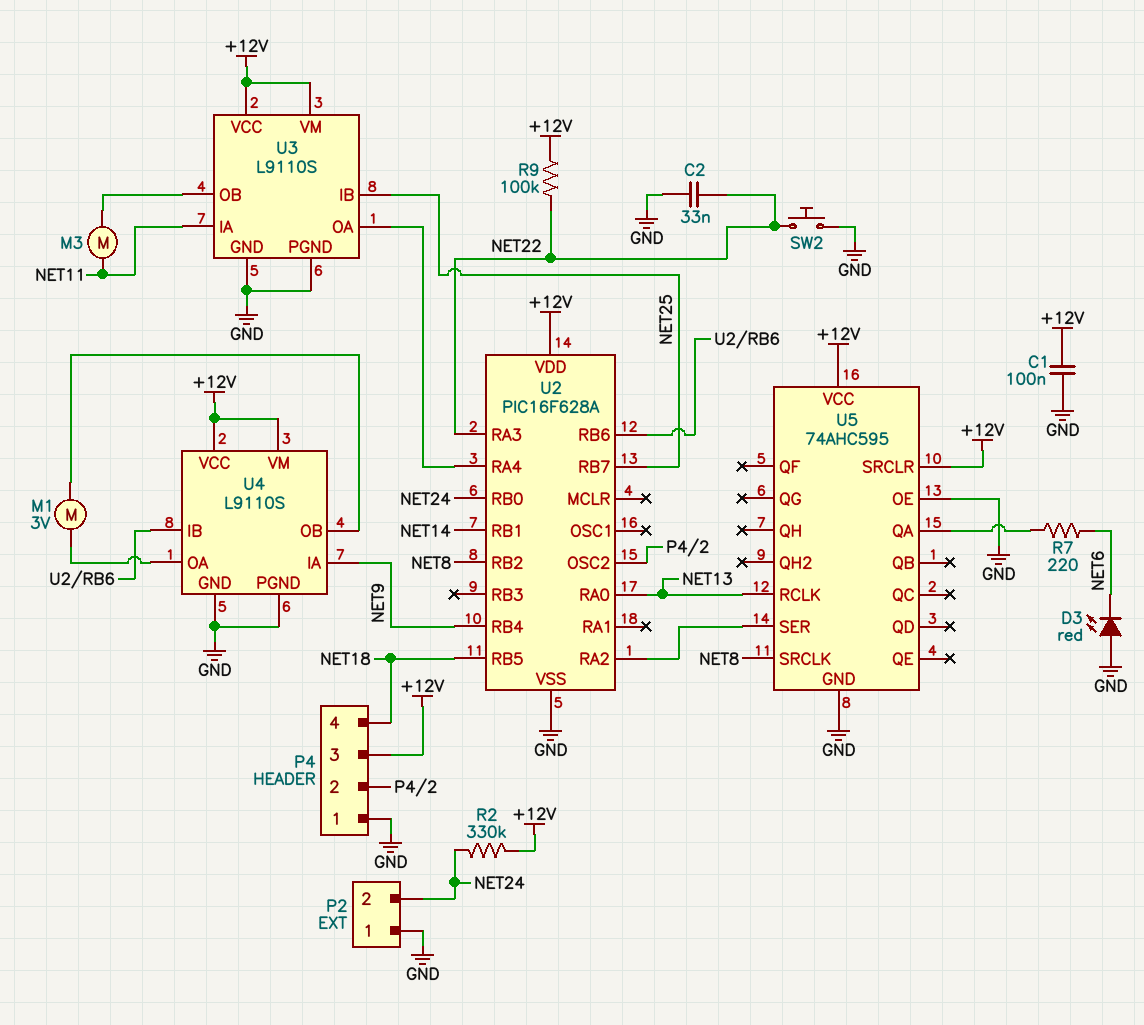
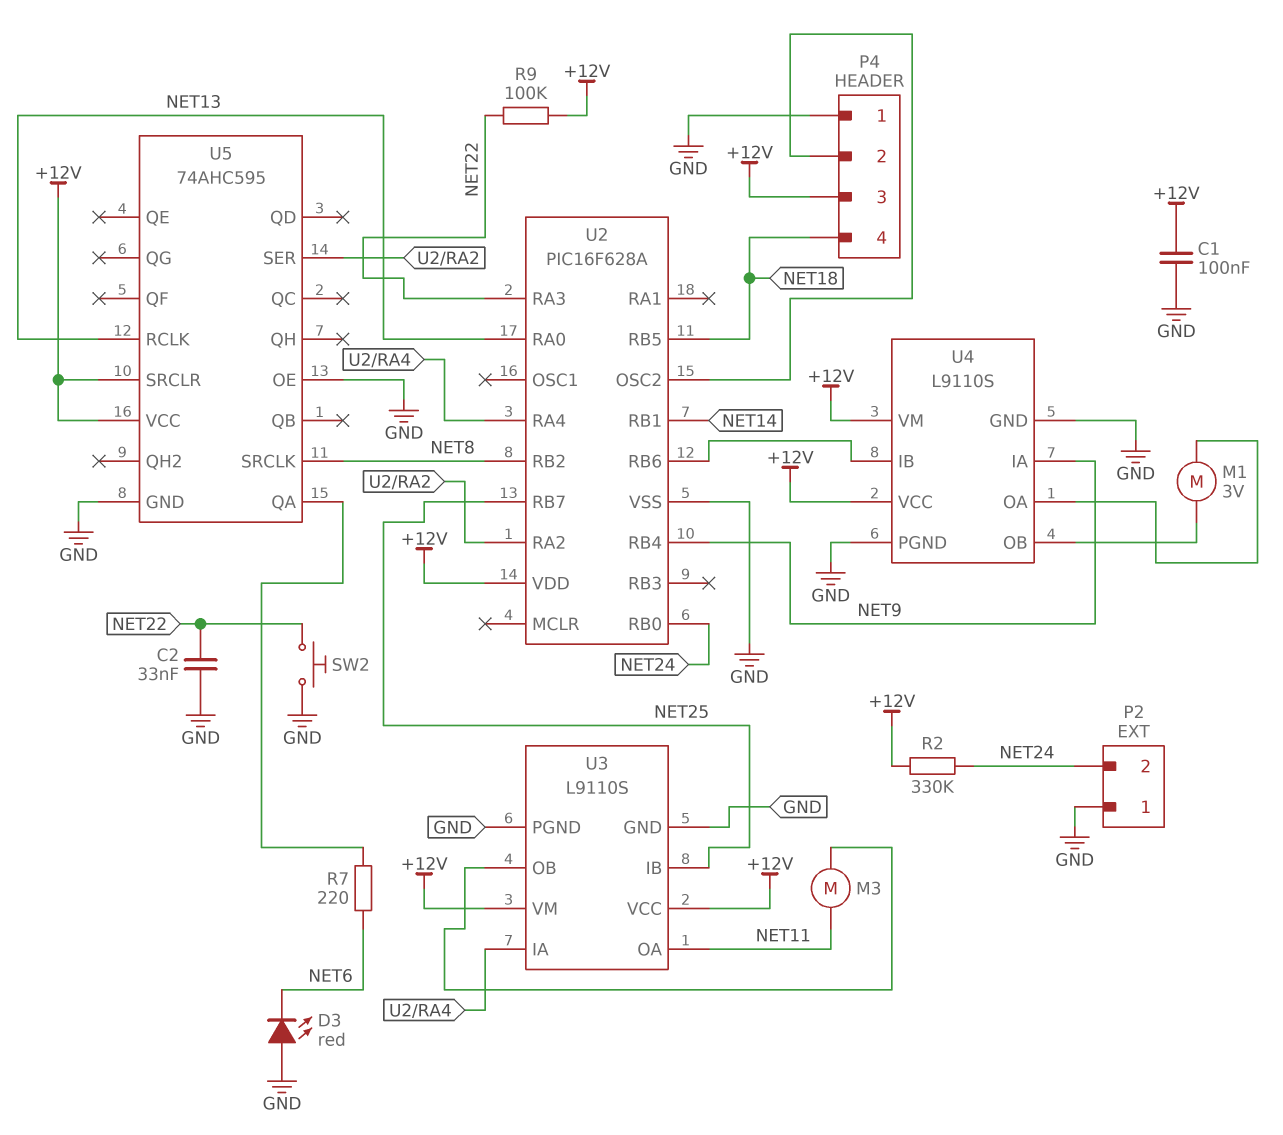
U3 pin IA: NET11 -> U2/RA4
U3 pin OA: U2/RA4 -> NET11

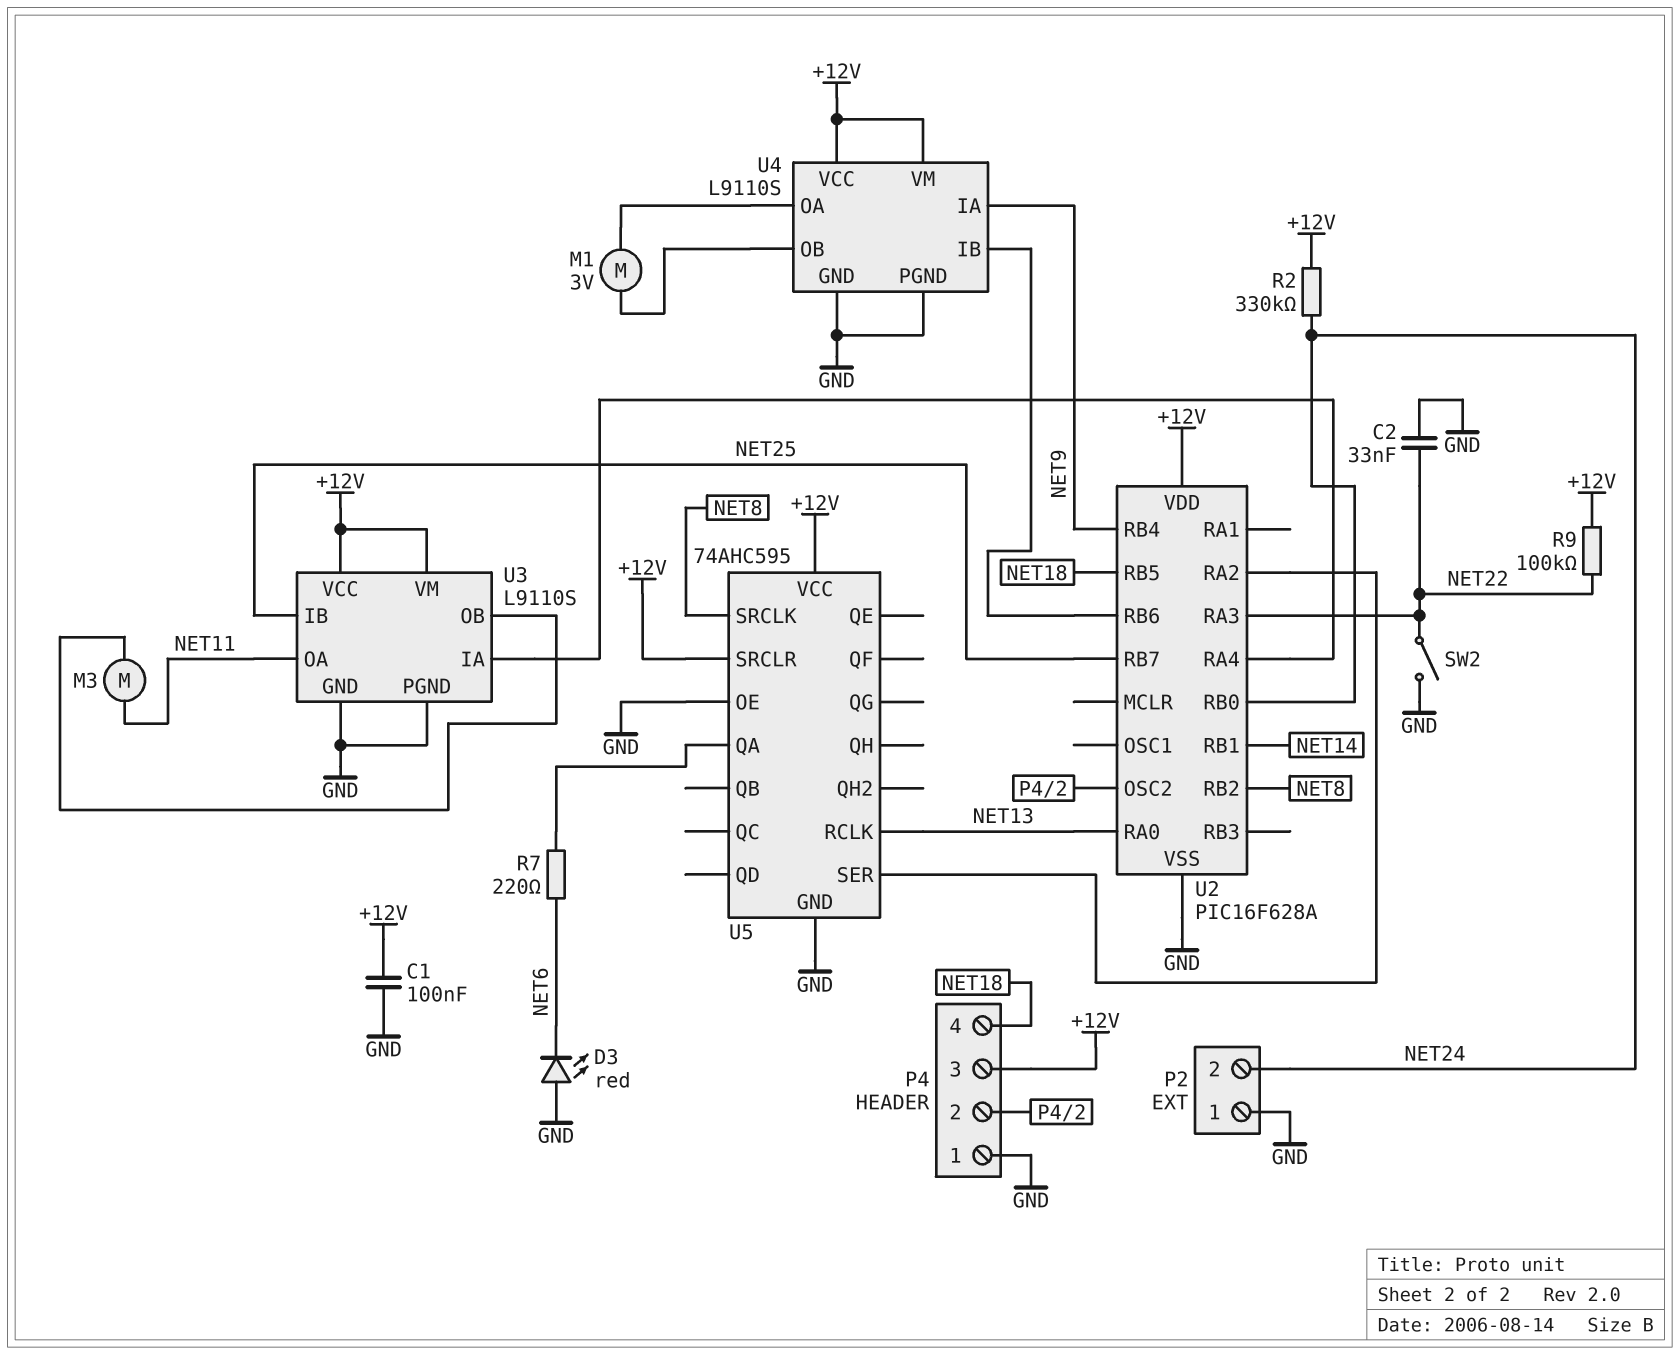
SW2: button (GND, NET22) -> switch (GND, NET22)

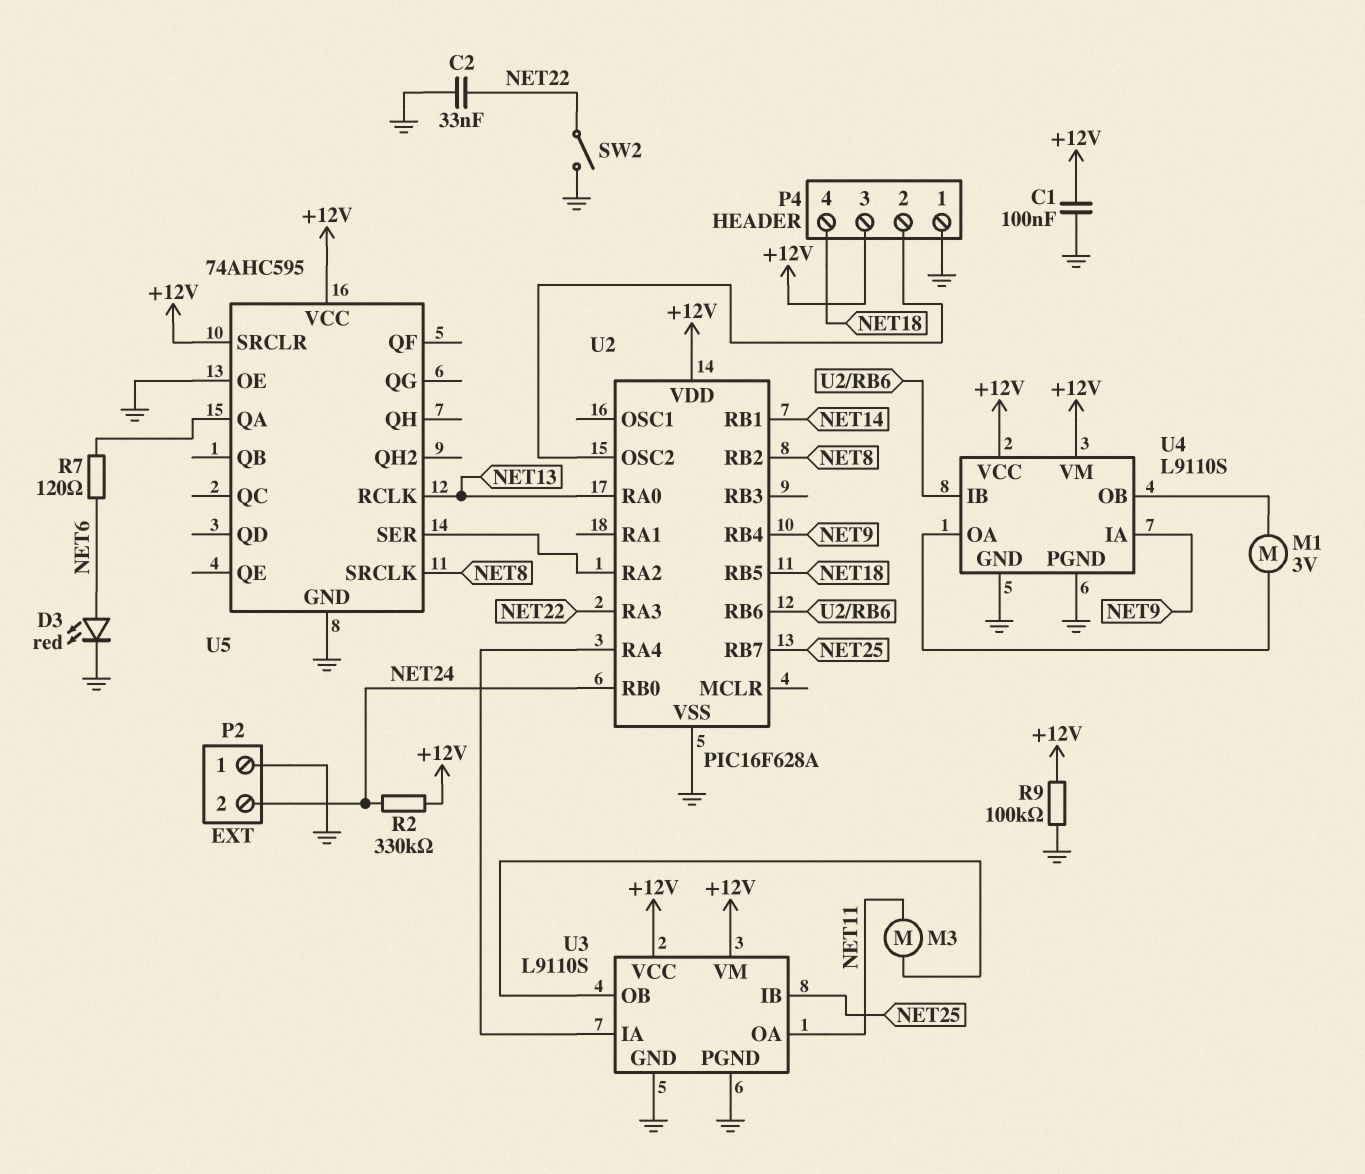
D3: LED red (A GND, K NET6) -> LED red (A NET6, K GND)
R7: 220 (NET6, U5/QA) -> 120 (NET6, U5/QA)
R9: 100k (+12V, NET22) -> 100k (+12V, GND)

